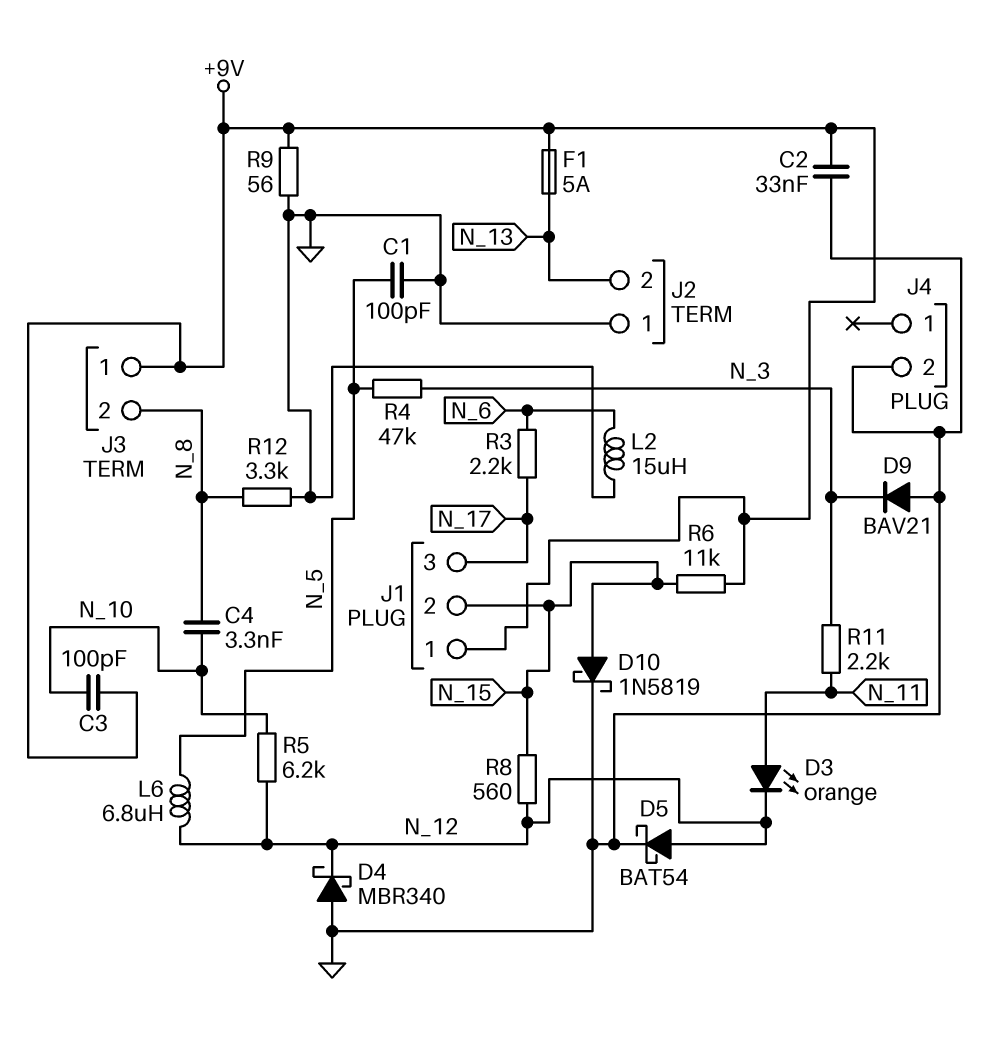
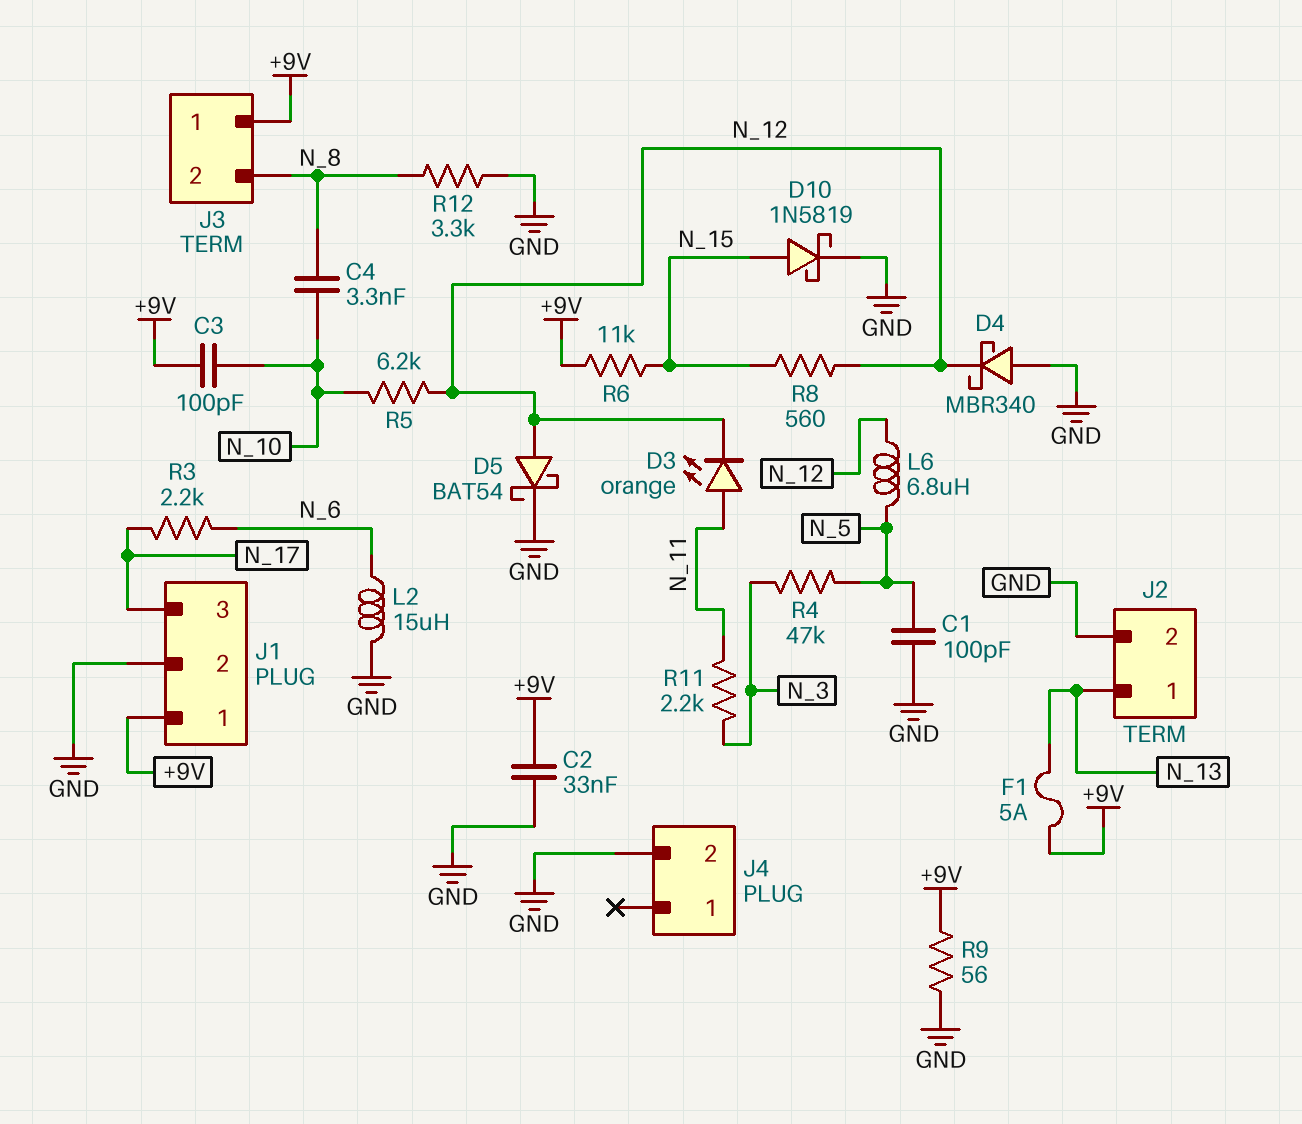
D9: diode BAV21 (A GND, K N_3) -> none
J1 pin 2: N_15 -> GND
J2 pin 1: GND -> N_13
J2 pin 2: N_13 -> GND

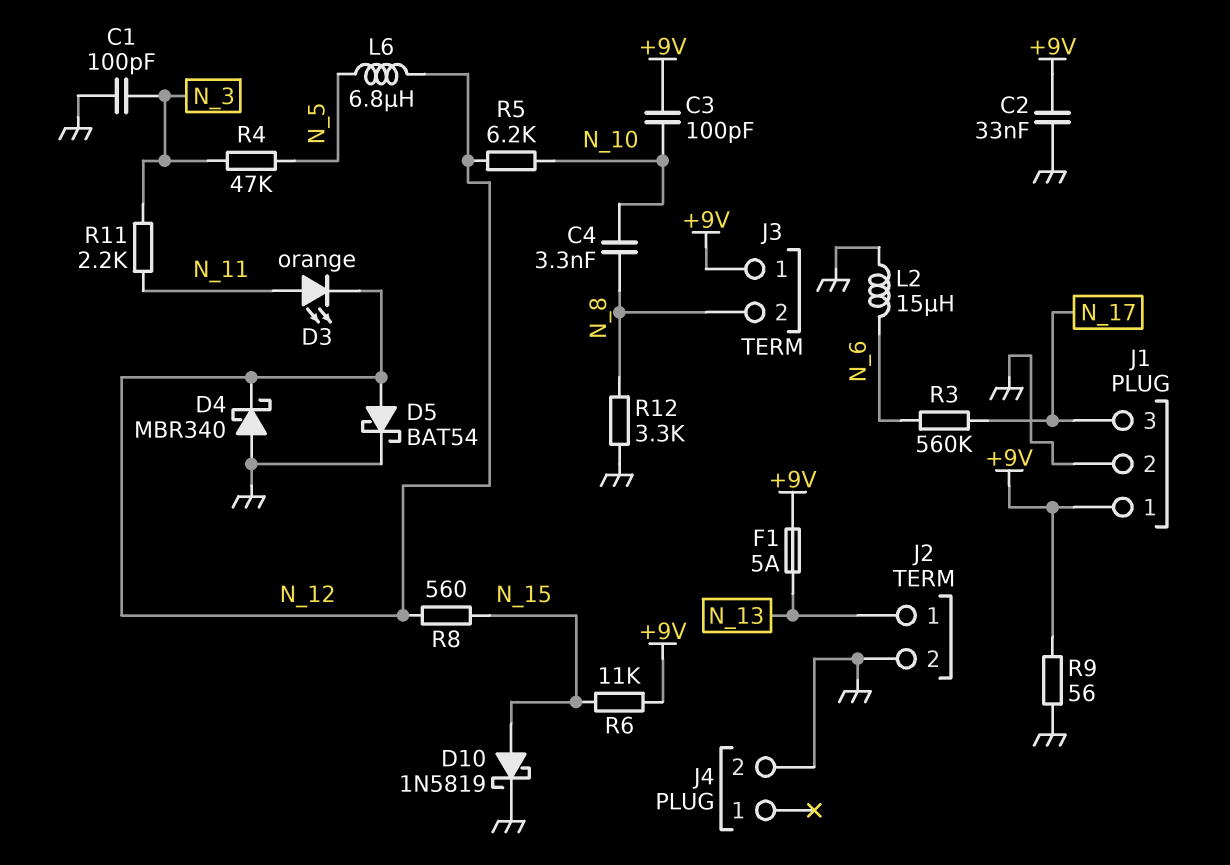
C1: 100pF (GND, N_5) -> 100pF (GND, N_3)
R3: 2.2k (N_6, N_17) -> 560k (N_6, N_17)

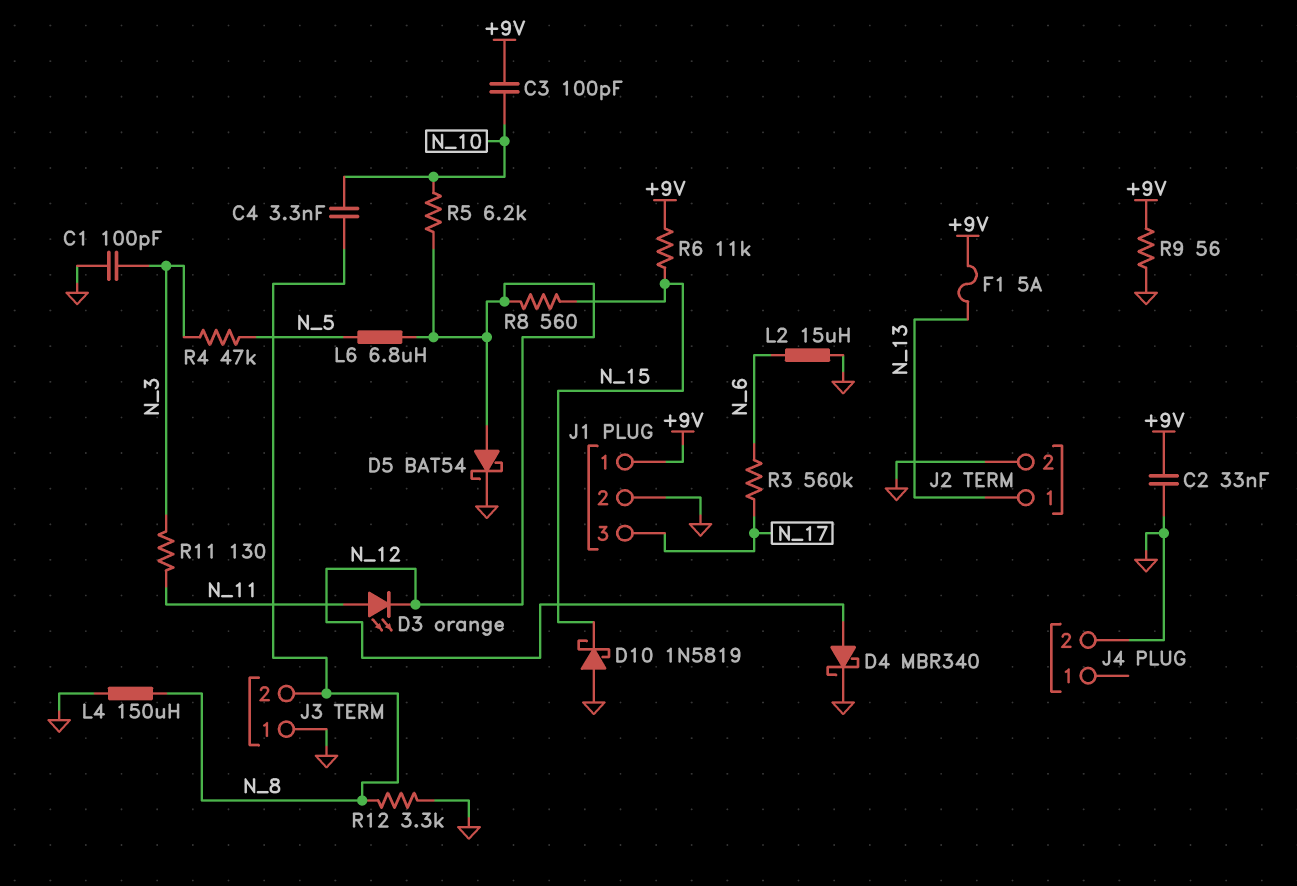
D4: schottky MBR340 (A GND, K N_12) -> schottky MBR340 (A N_12, K GND)
D10: schottky 1N5819 (A N_15, K GND) -> schottky 1N5819 (A GND, K N_15)
J3 pin 1: +9V -> GND
L4: none -> 150uH (GND, N_8)
R11: 2.2k (N_3, N_11) -> 130 (N_3, N_11)

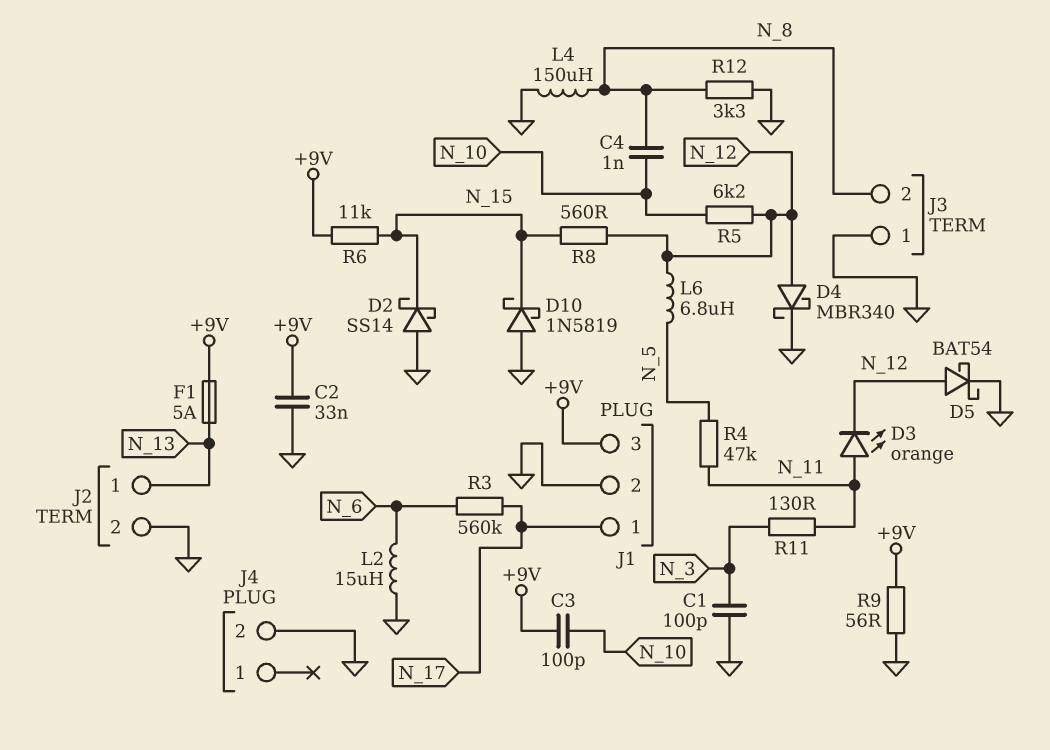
C4: 3.3nF (N_8, N_10) -> 1nF (N_8, N_10)
D2: none -> schottky SS14 (A GND, K N_15)
J1 pin 1: +9V -> N_17
J1 pin 3: N_17 -> +9V
R4: 47k (N_3, N_5) -> 47k (N_5, N_11)

